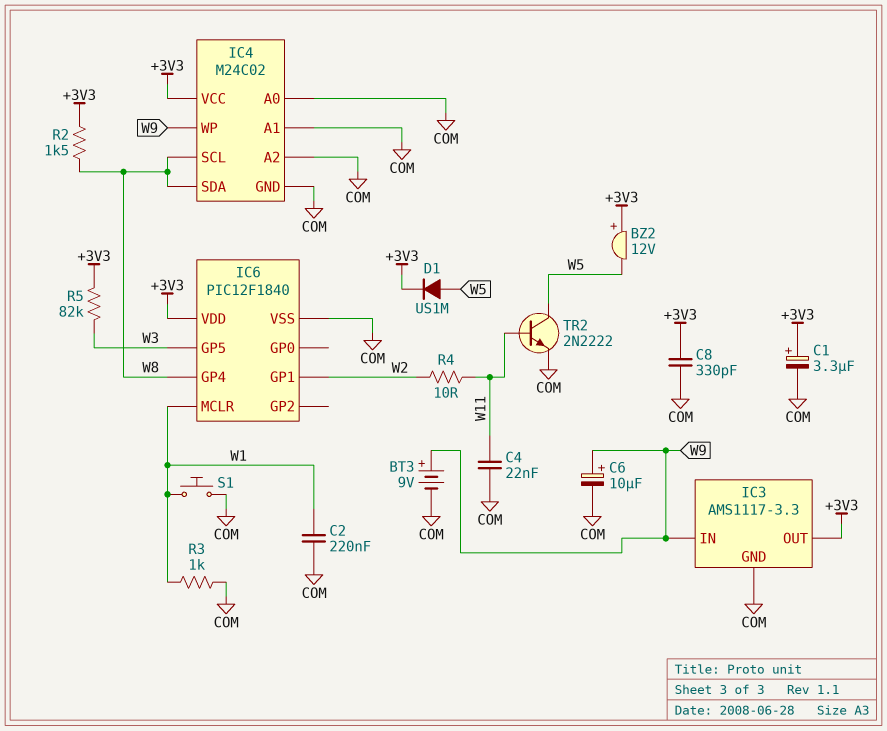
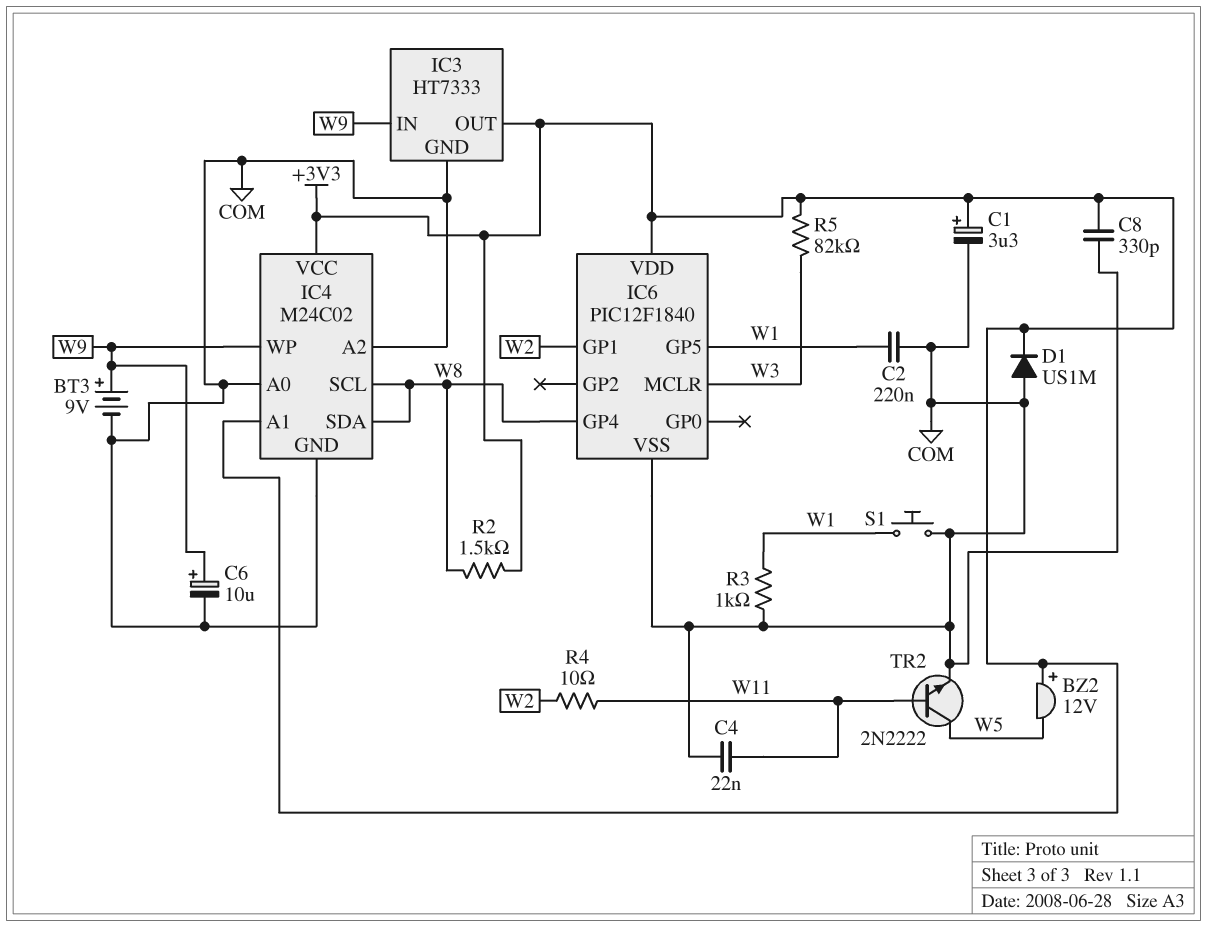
D1: diode US1M (A W5, K +3V3) -> diode US1M (A COM, K +3V3)
IC3: AMS1117-3.3 -> HT7333
IC4 pin A1: COM -> +3V3
IC6 pin GP5: W3 -> W1
IC6 pin MCLR: W1 -> W3

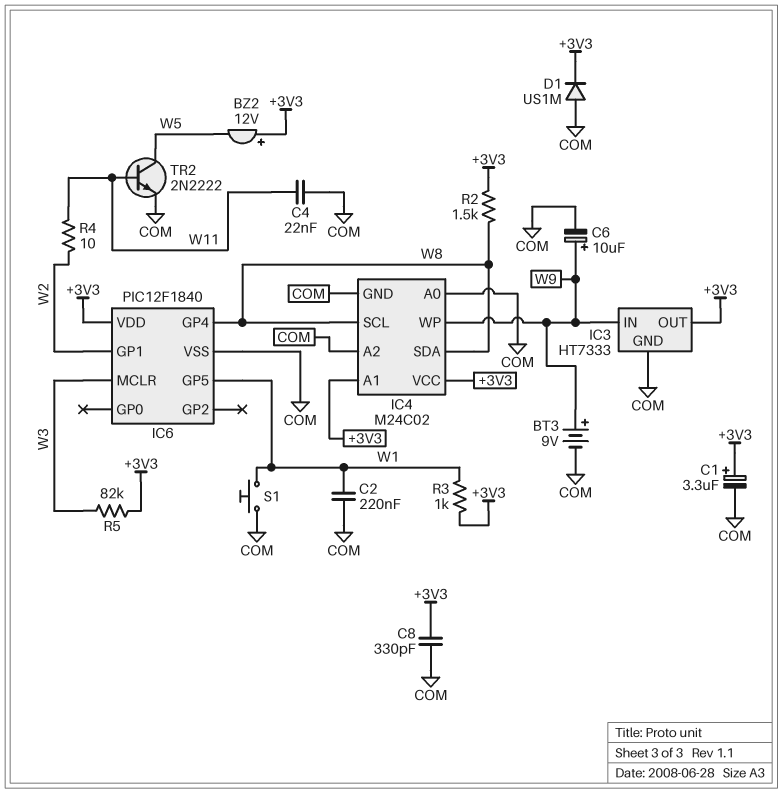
R3: 1k (COM, W1) -> 1k (+3V3, W1)

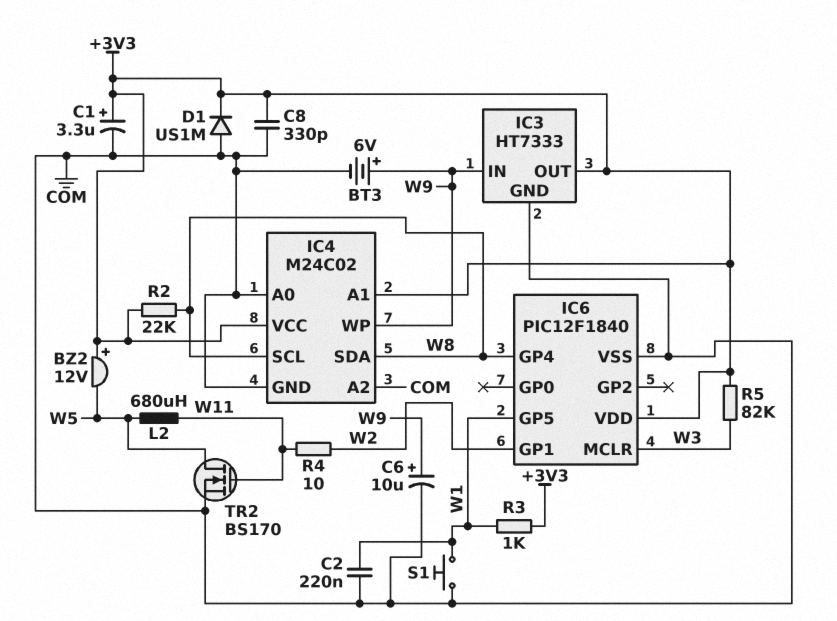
BT3: 9V (plus W9, minus COM) -> 6V (plus W9, minus COM)
C4: 22nF (COM, W11) -> none
L2: none -> 680uH (W5, W11)
R2: 1.5k (+3V3, W8) -> 22k (+3V3, W8)
TR2: NPN 2N2222 (B W11, C W5, E COM) -> NMOS BS170 (G W11, D W5, S COM)

